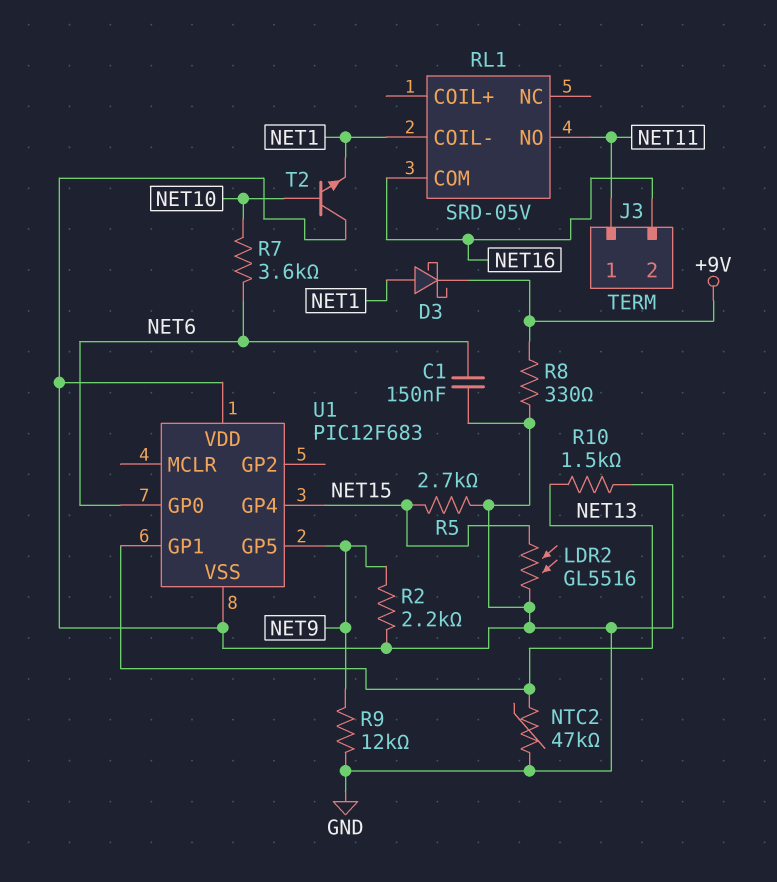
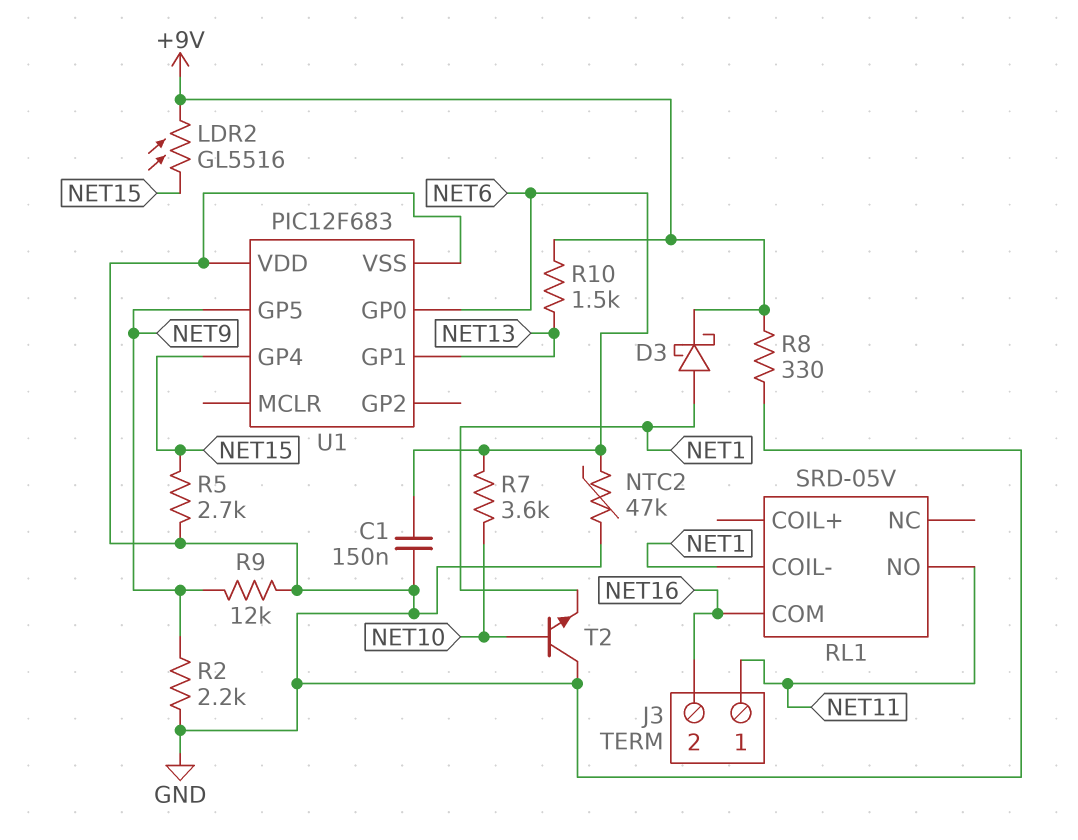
LDR2: GL5516 (GND, NET15) -> GL5516 (+9V, NET15)
NTC2: 47k (GND, NET13) -> 47k (GND, NET6)
R10: 1.5k (GND, NET13) -> 1.5k (+9V, NET13)

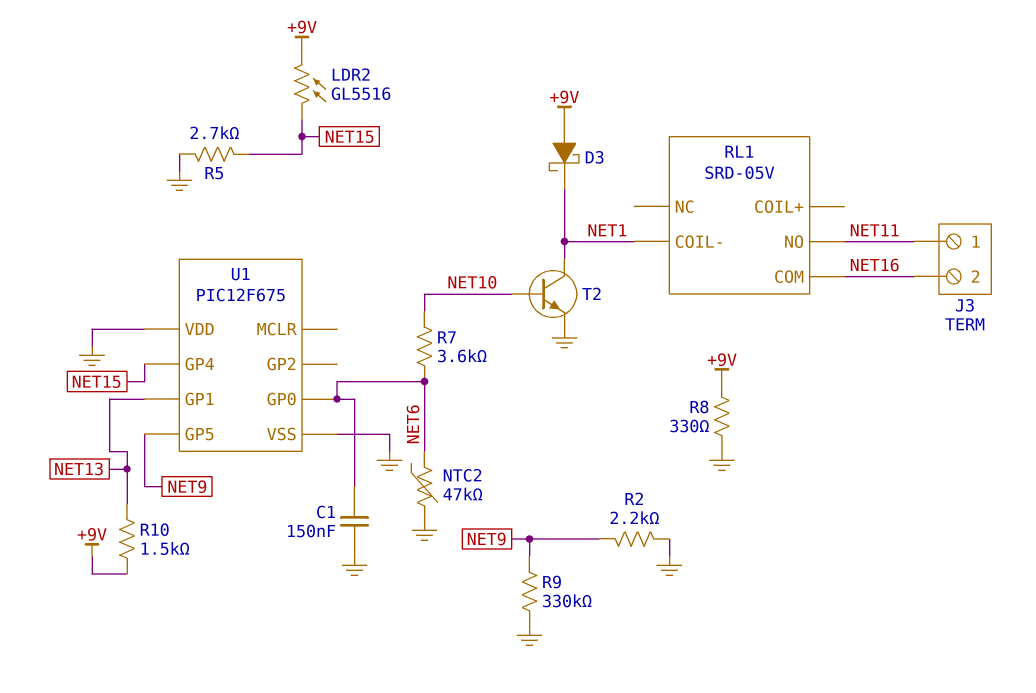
D3: schottky (A NET1, K +9V) -> schottky (A +9V, K NET1)
R9: 12k (GND, NET9) -> 330k (GND, NET9)
T2: NPN (B NET10, C GND, E NET1) -> NPN (B NET10, C NET1, E GND)
U1: PIC12F683 -> PIC12F675

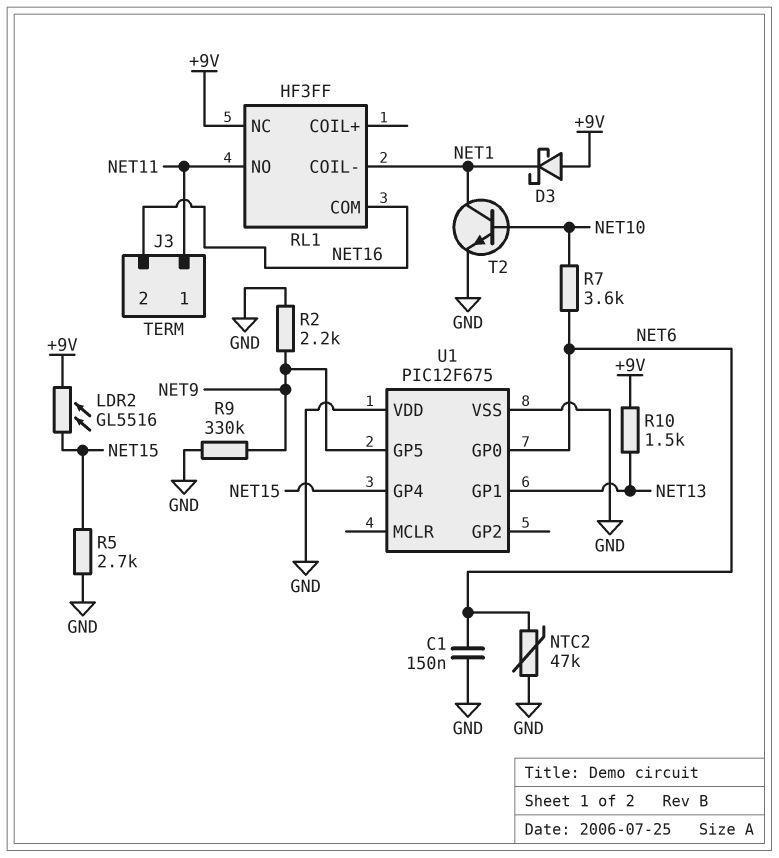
R8: 330 (+9V, GND) -> none
RL1: SRD-05V -> HF3FF
RL1 pin NC: none -> +9V

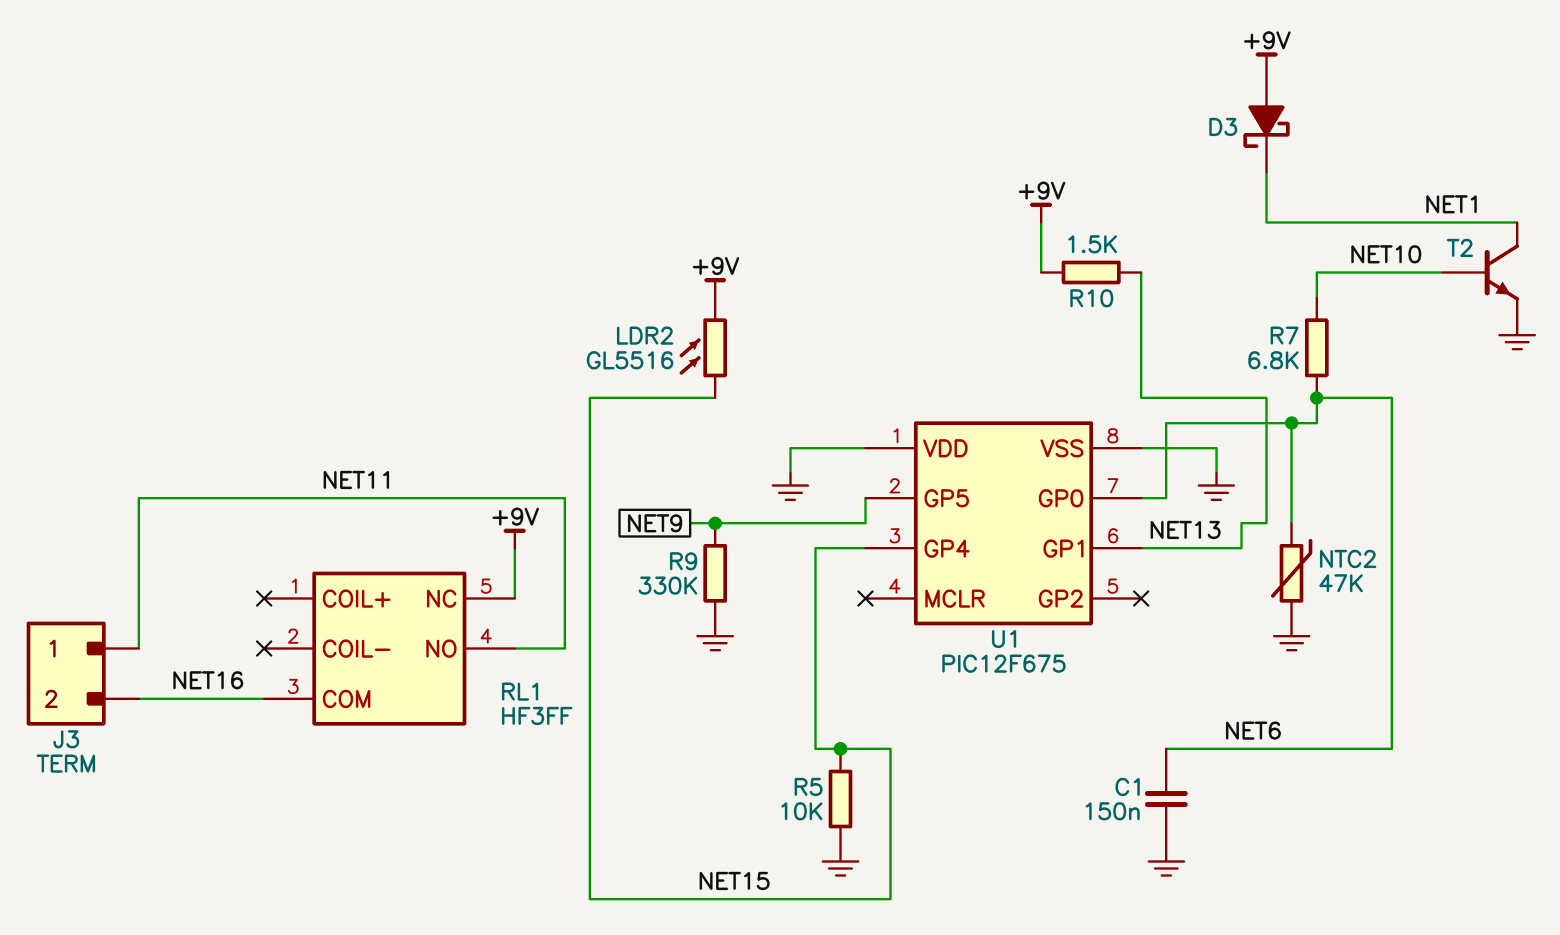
R2: 2.2k (GND, NET9) -> none
R5: 2.7k (GND, NET15) -> 10k (GND, NET15)
R7: 3.6k (NET6, NET10) -> 6.8k (NET6, NET10)
RL1 pin COIL-: NET1 -> none

